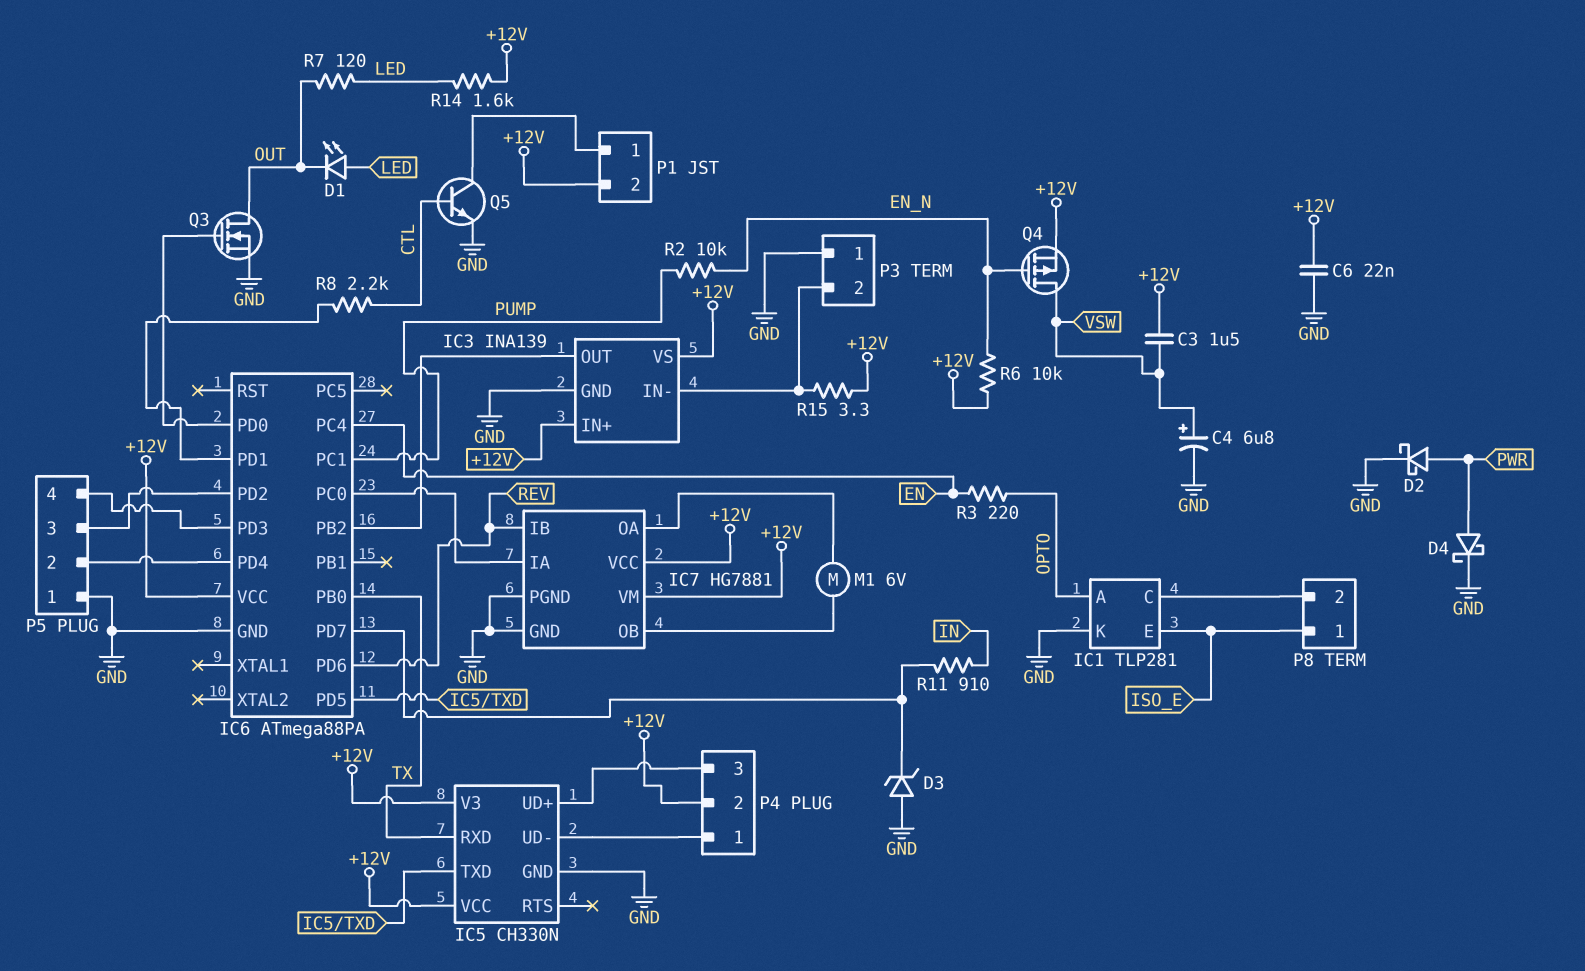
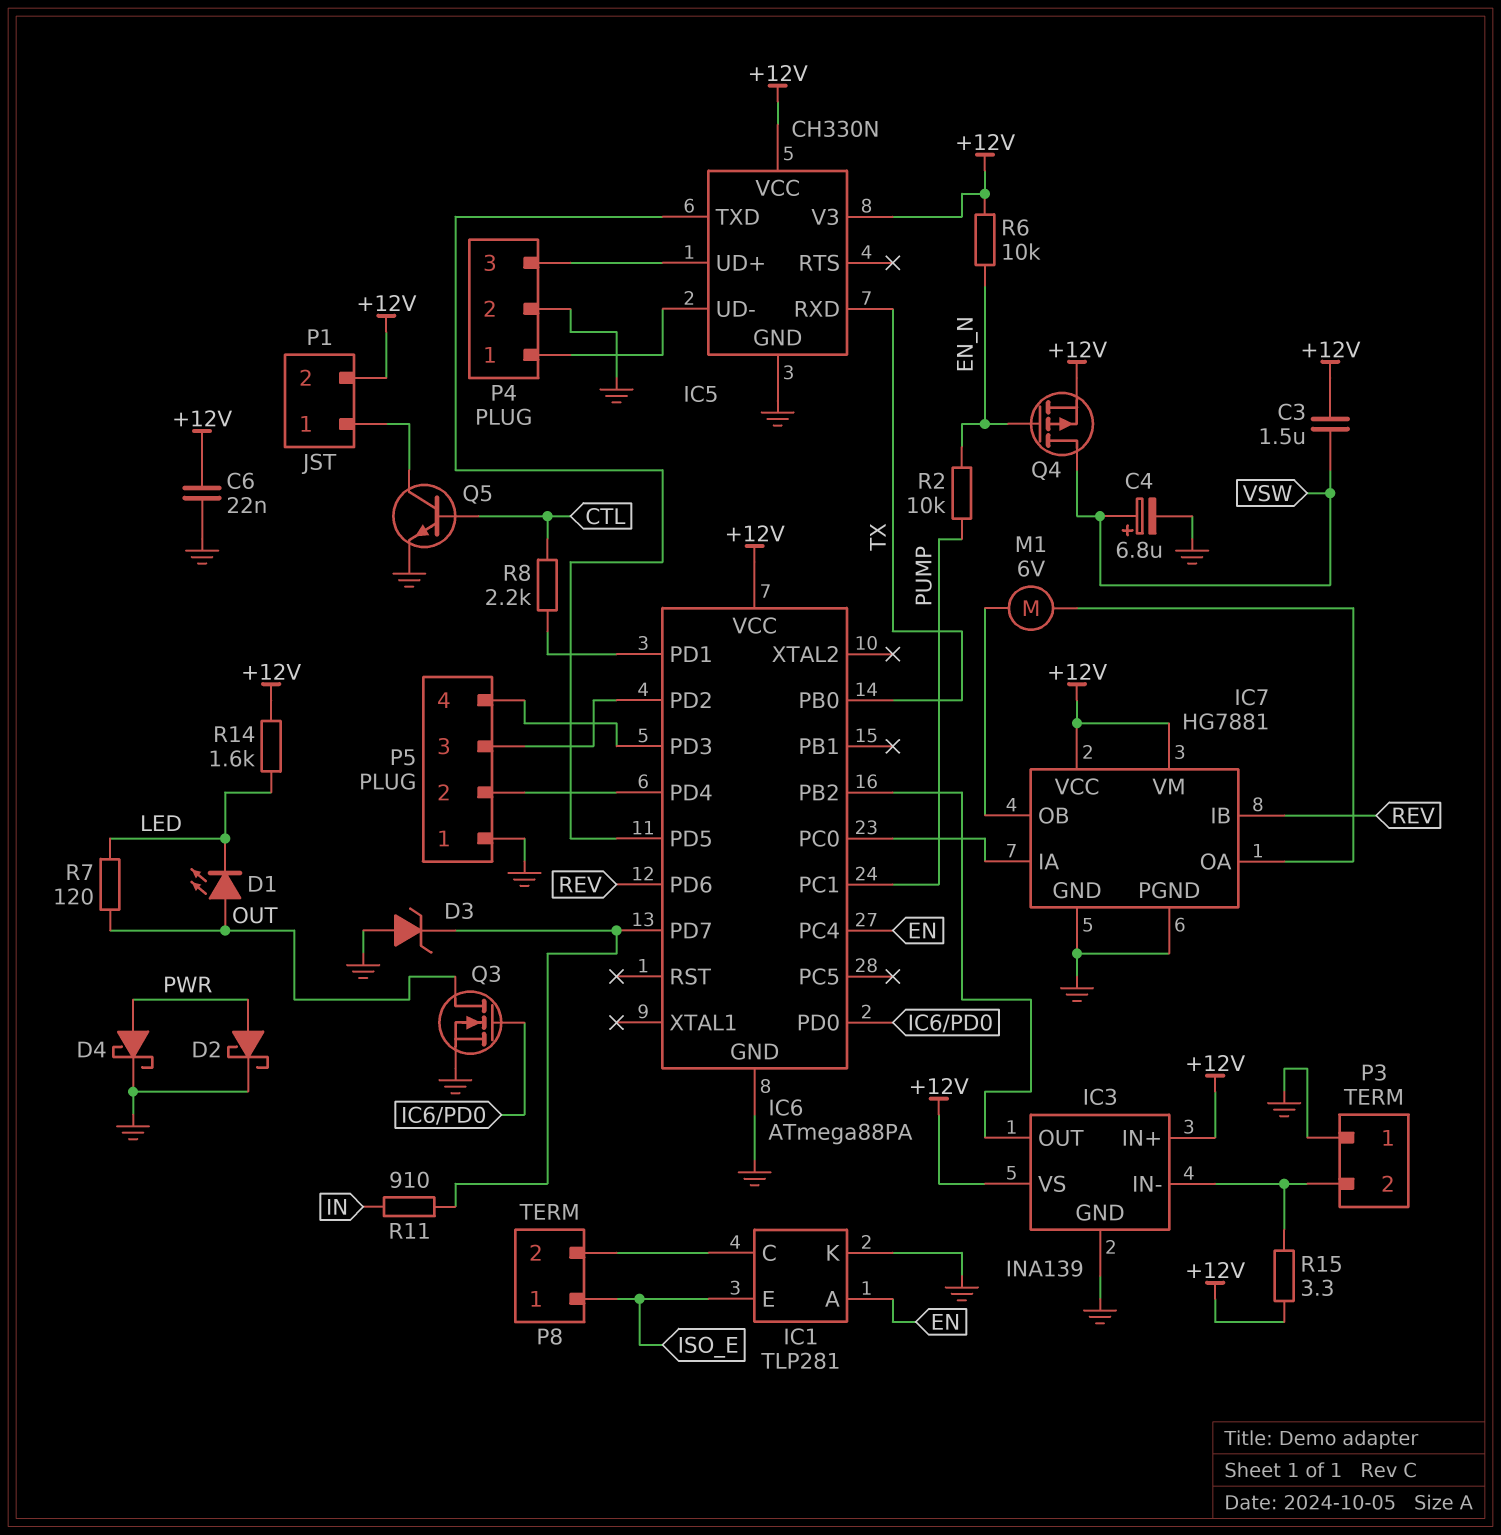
D1: LED (A LED, K OUT) -> LED (A OUT, K LED)
IC1 pin A: OPTO -> EN
P4 pin 2: +12V -> GND
R3: 220 (EN, OPTO) -> none

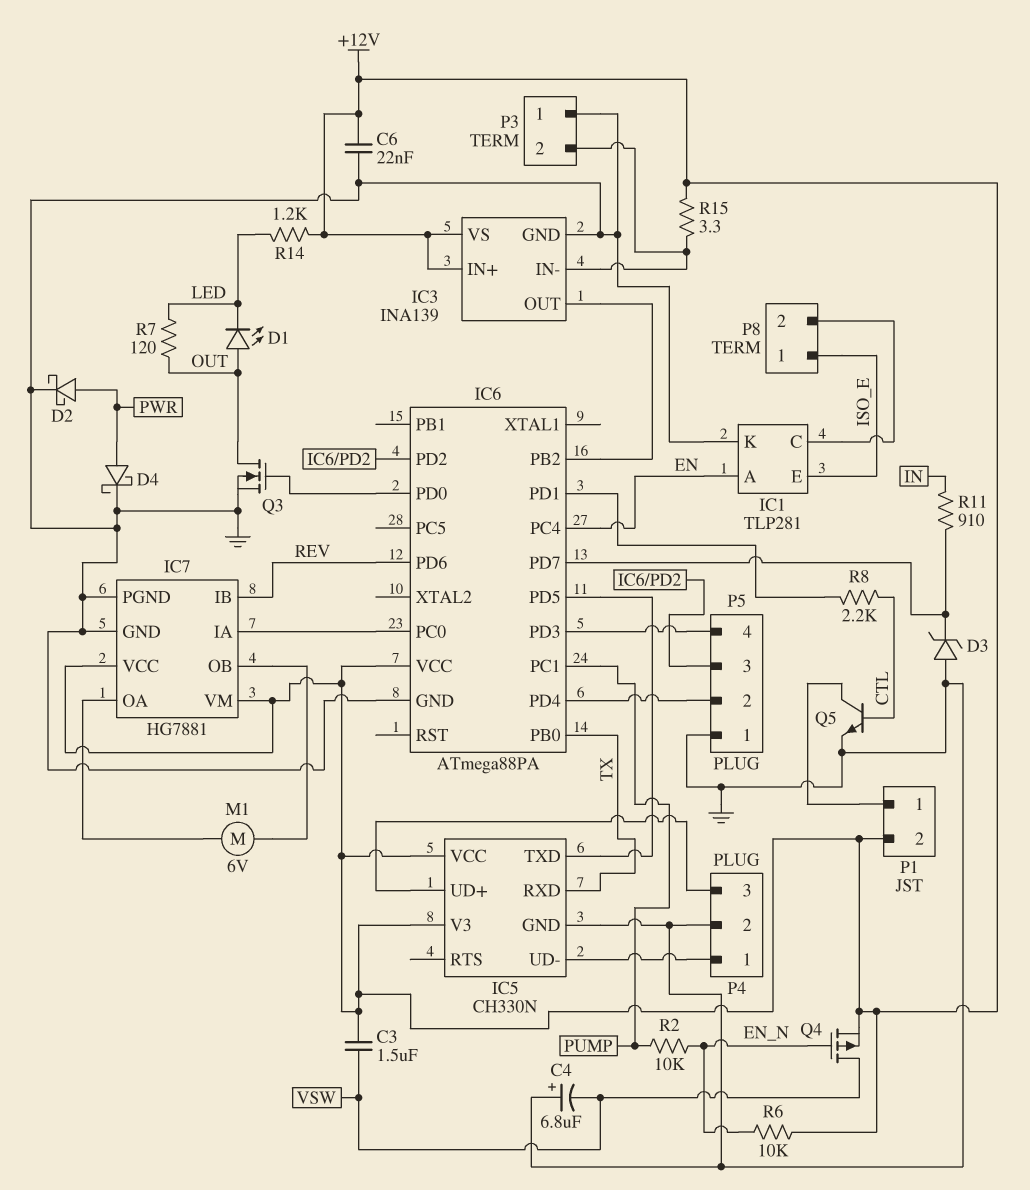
C4: 6.8uF (plus VSW, minus GND) -> 6.8uF (plus GND, minus VSW)
R14: 1.6k (+12V, LED) -> 1.2k (+12V, LED)

